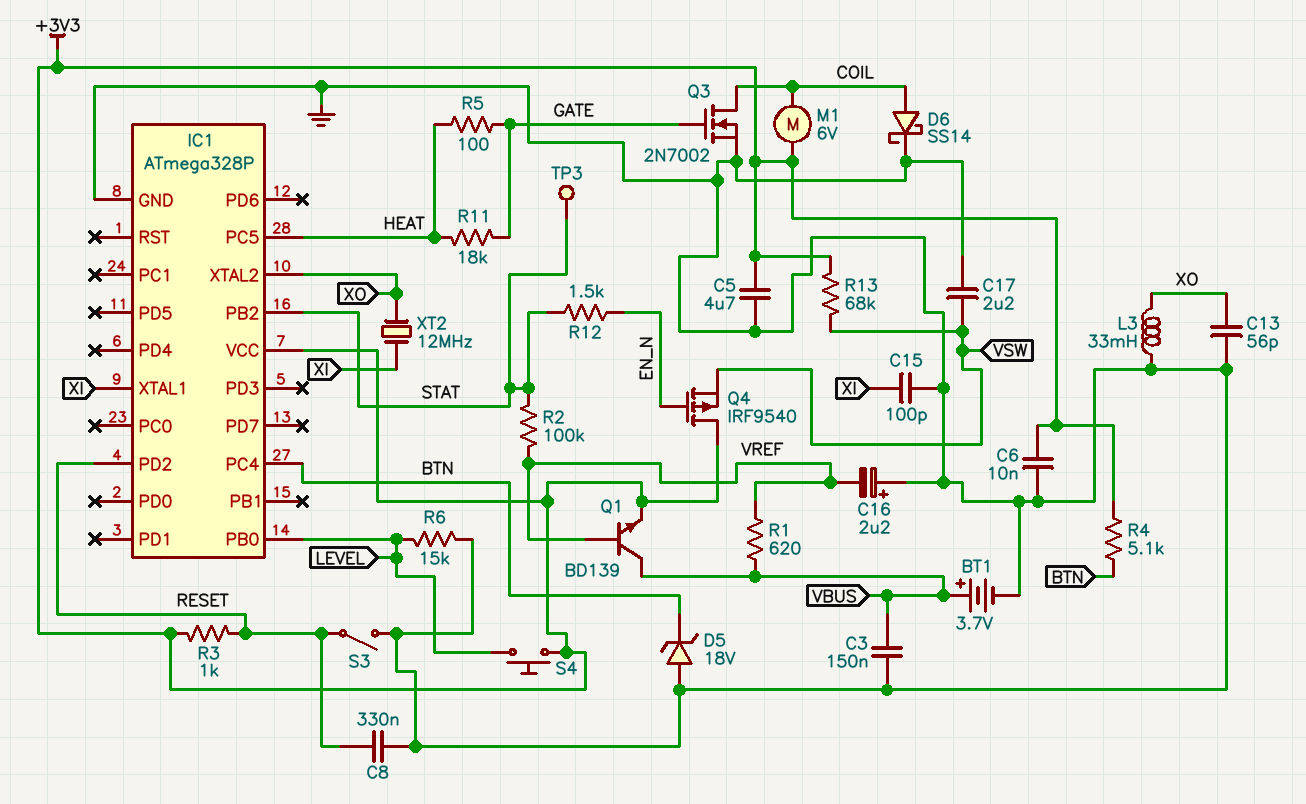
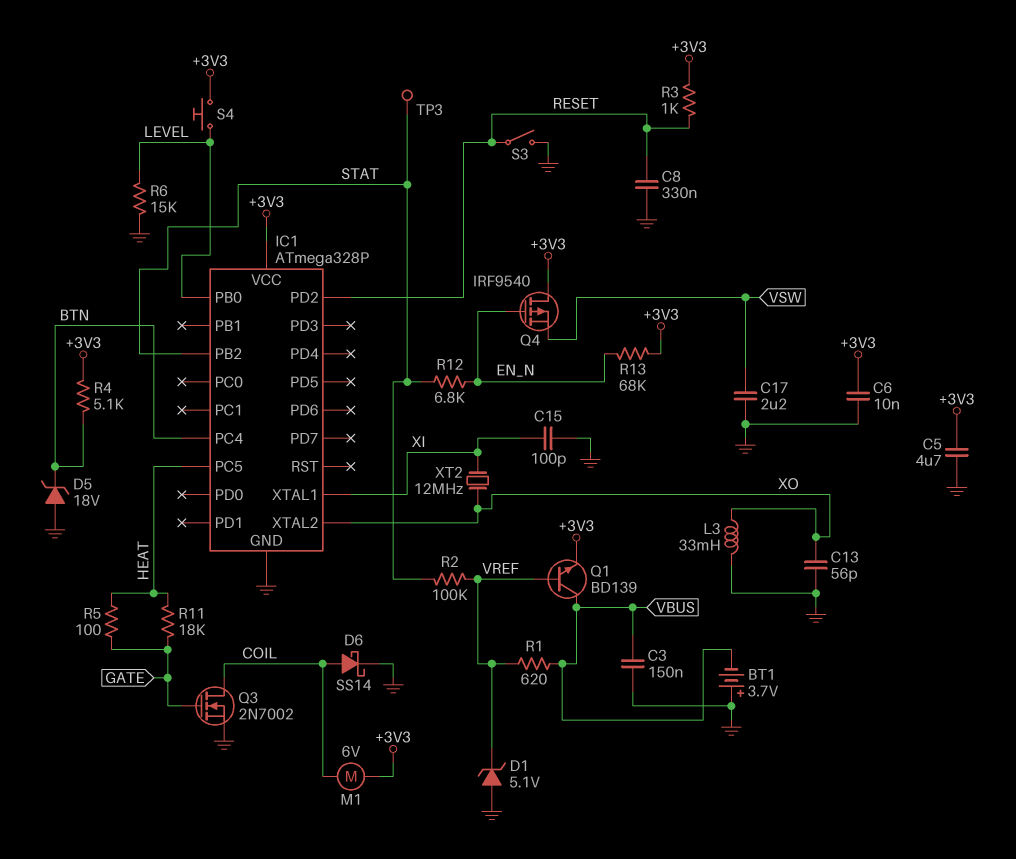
BT1: 3.7V (plus VBUS, minus GND) -> 3.7V (plus GND, minus VBUS)
C16: 2.2uF (plus GND, minus VREF) -> none
D1: none -> zener 5.1V (A GND, K VREF)
R12: 1.5k (EN_N, STAT) -> 6.8k (EN_N, STAT)
R13: 68k (+3V3, VSW) -> 68k (+3V3, EN_N)

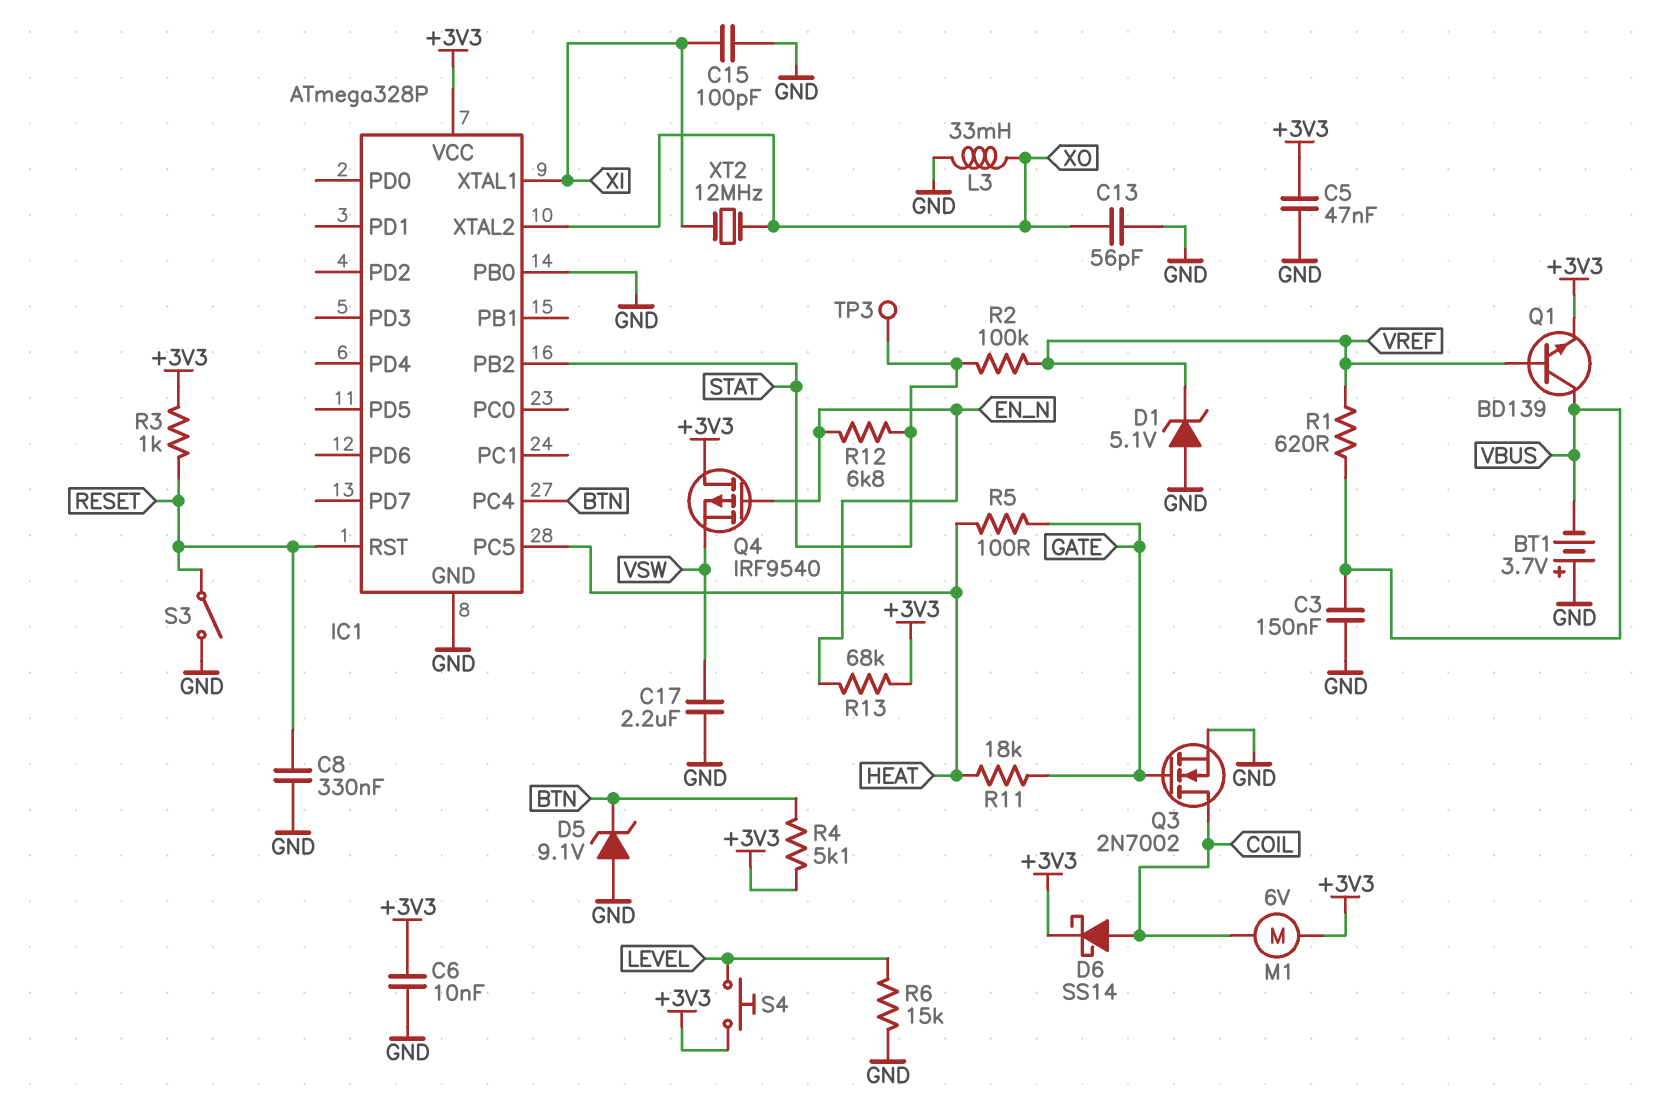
C5: 4.7uF (+3V3, GND) -> 47nF (+3V3, GND)
D5: zener 18V (A GND, K BTN) -> zener 9.1V (A GND, K BTN)
D6: schottky SS14 (A COIL, K GND) -> schottky SS14 (A COIL, K +3V3)
IC1 pin PB0: LEVEL -> GND
IC1 pin PD2: RESET -> none
IC1 pin RST: none -> RESET

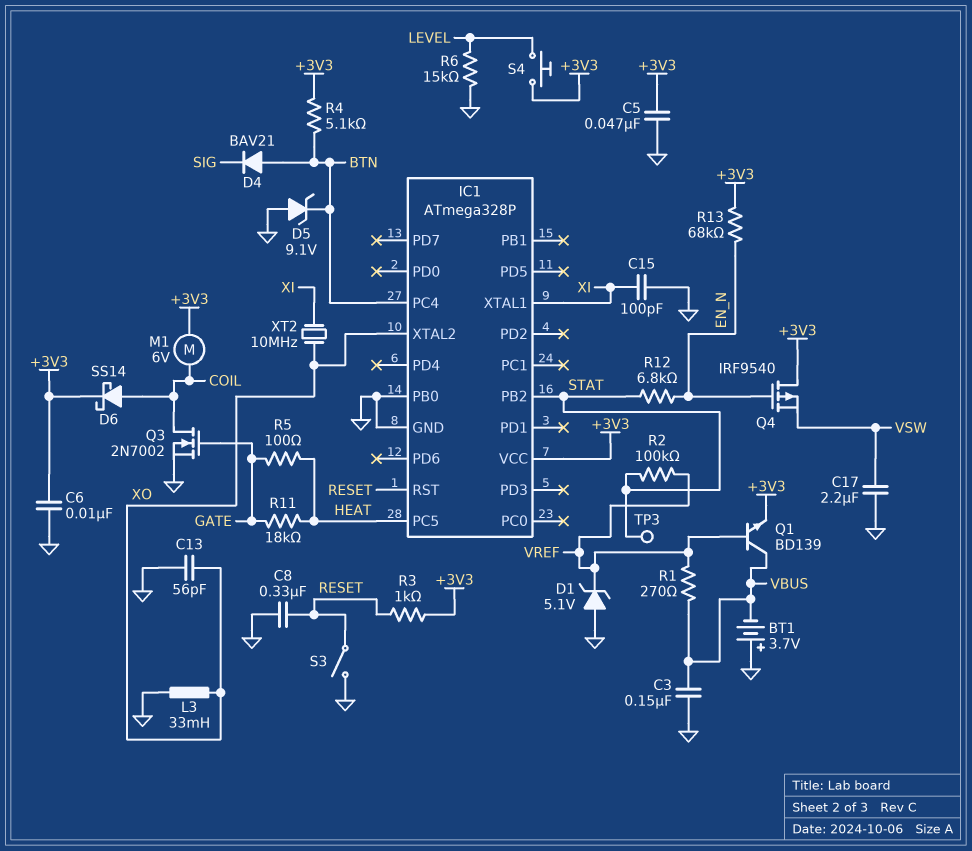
D4: none -> diode BAV21 (A BTN, K SIG)
R1: 620 (VBUS, VREF) -> 270 (VBUS, VREF)
XT2: 12MHz (XI, XO) -> 10MHz (XI, XO)

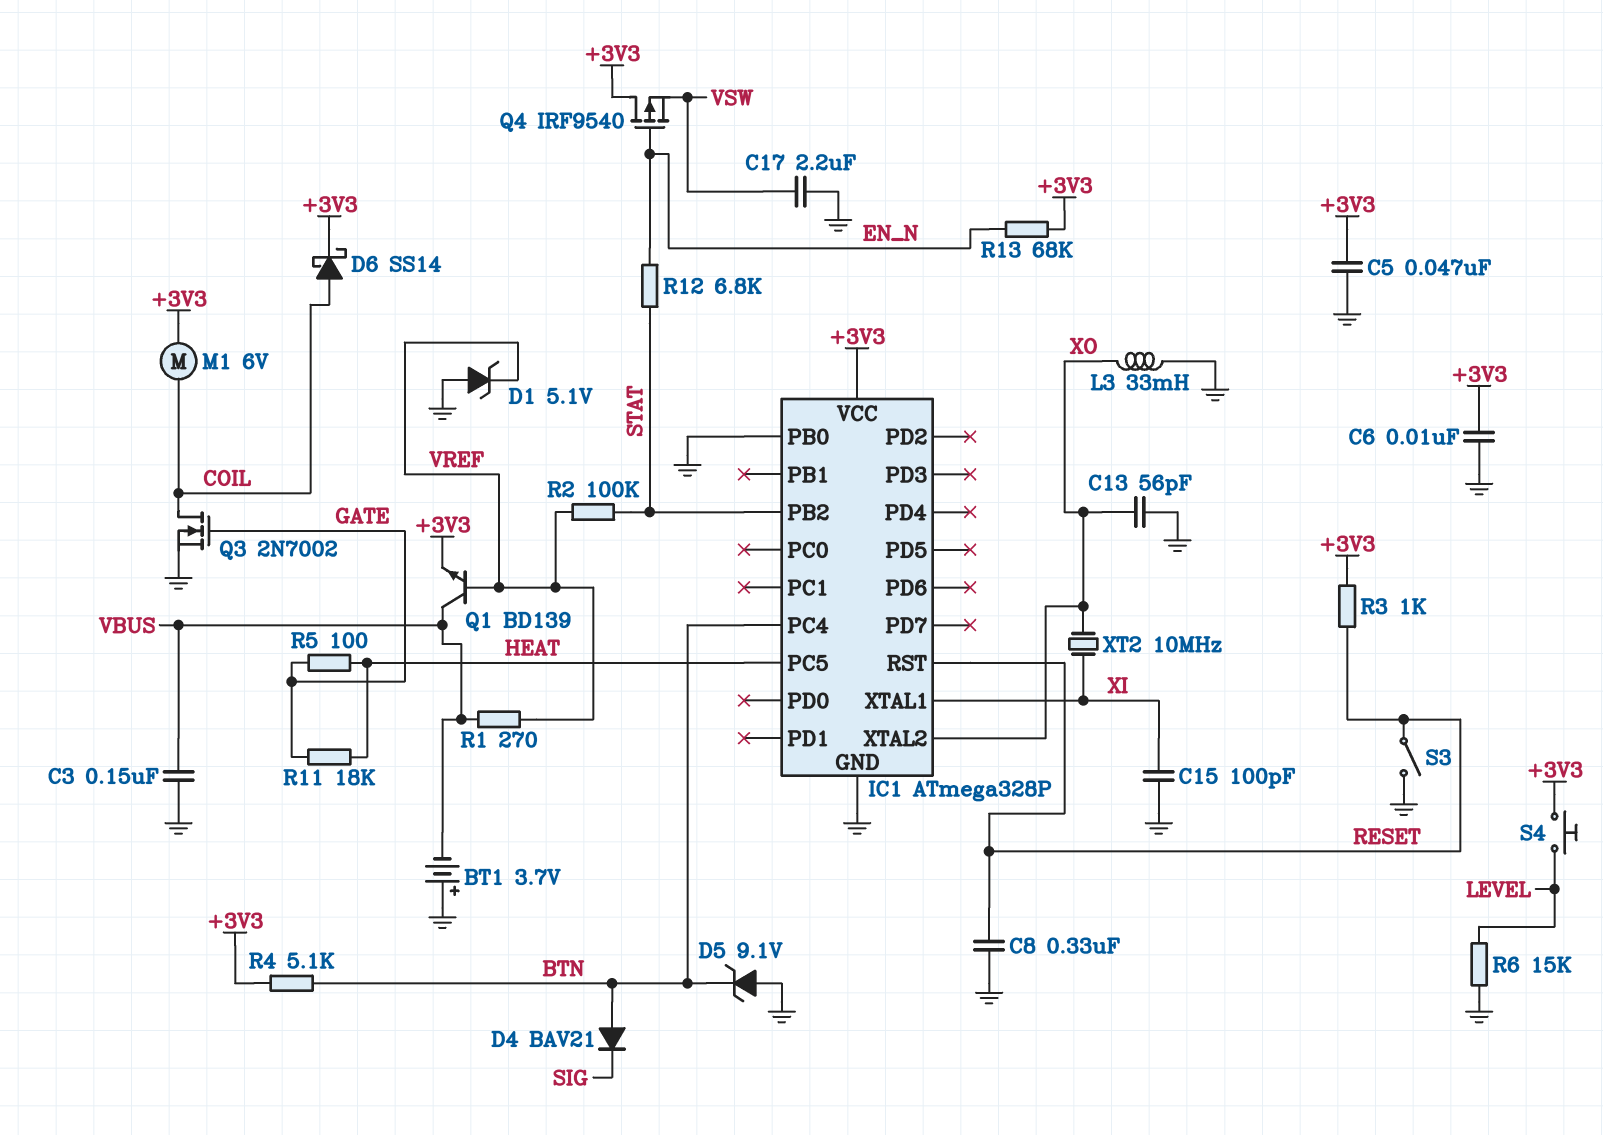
TP3: test point (STAT) -> none

